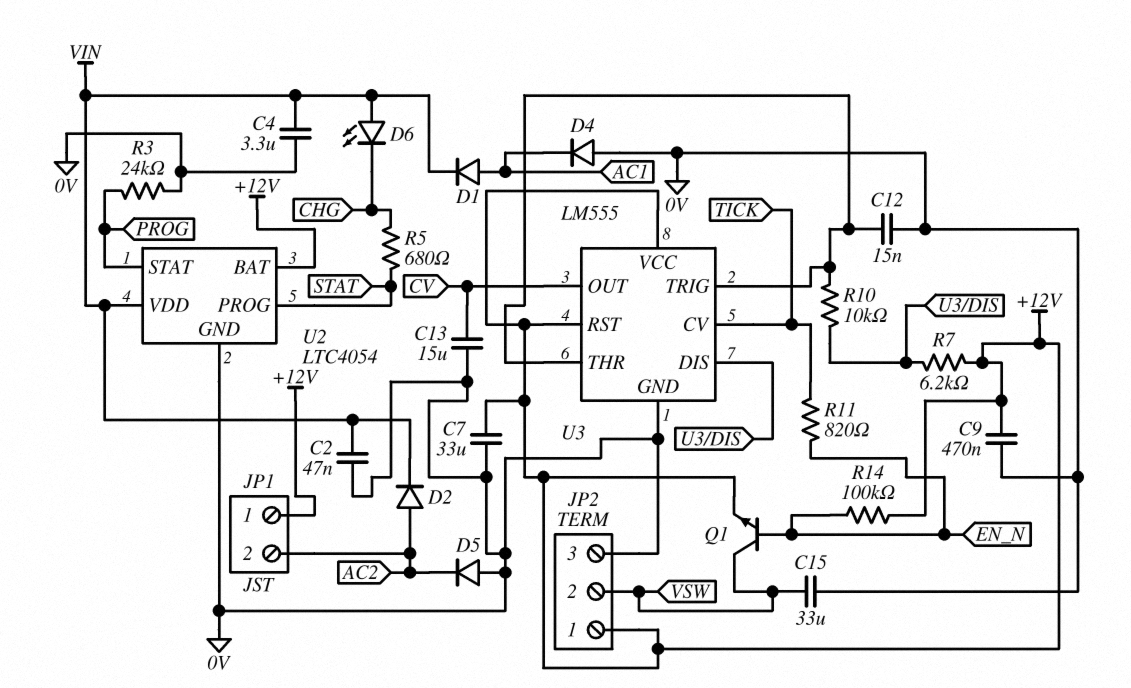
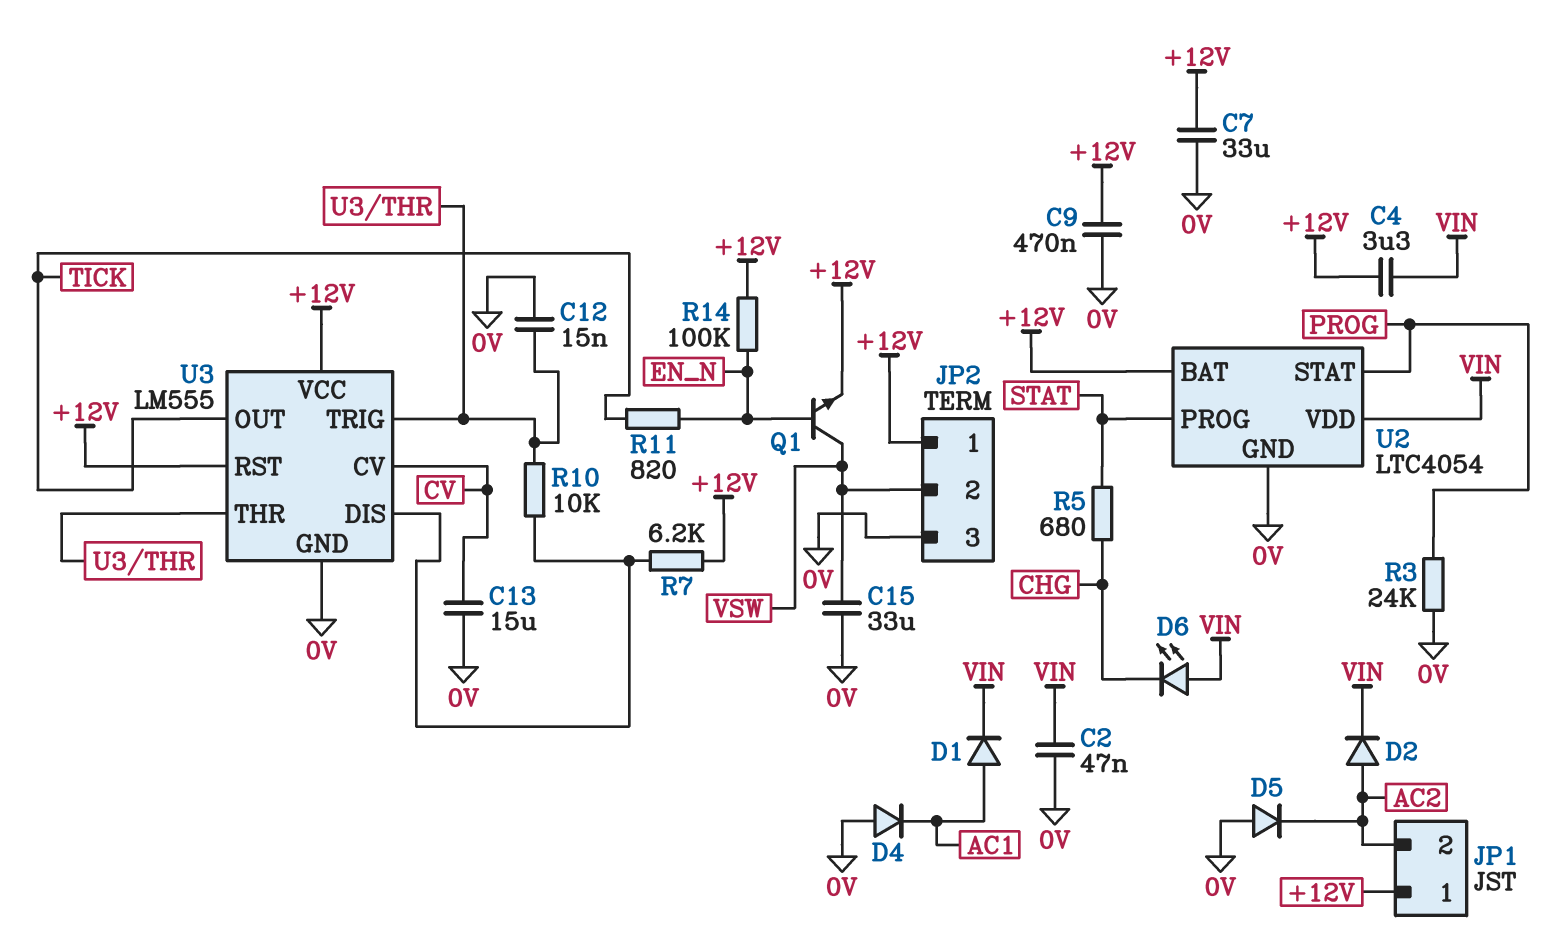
C4: 3.3uF (0V, VIN) -> 3.3uF (+12V, VIN)
U3 pin CV: TICK -> CV
U3 pin OUT: CV -> TICK

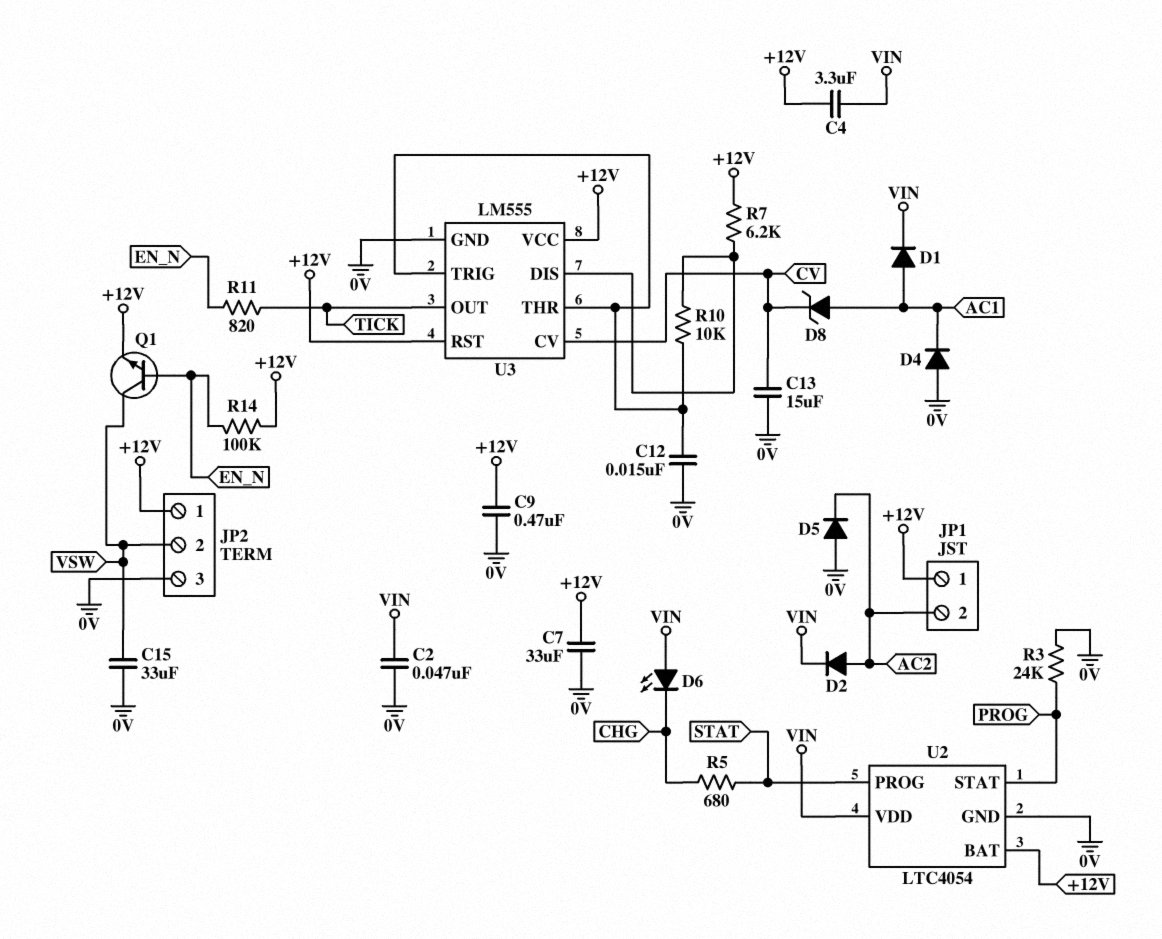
D8: none -> zener (A AC1, K CV)

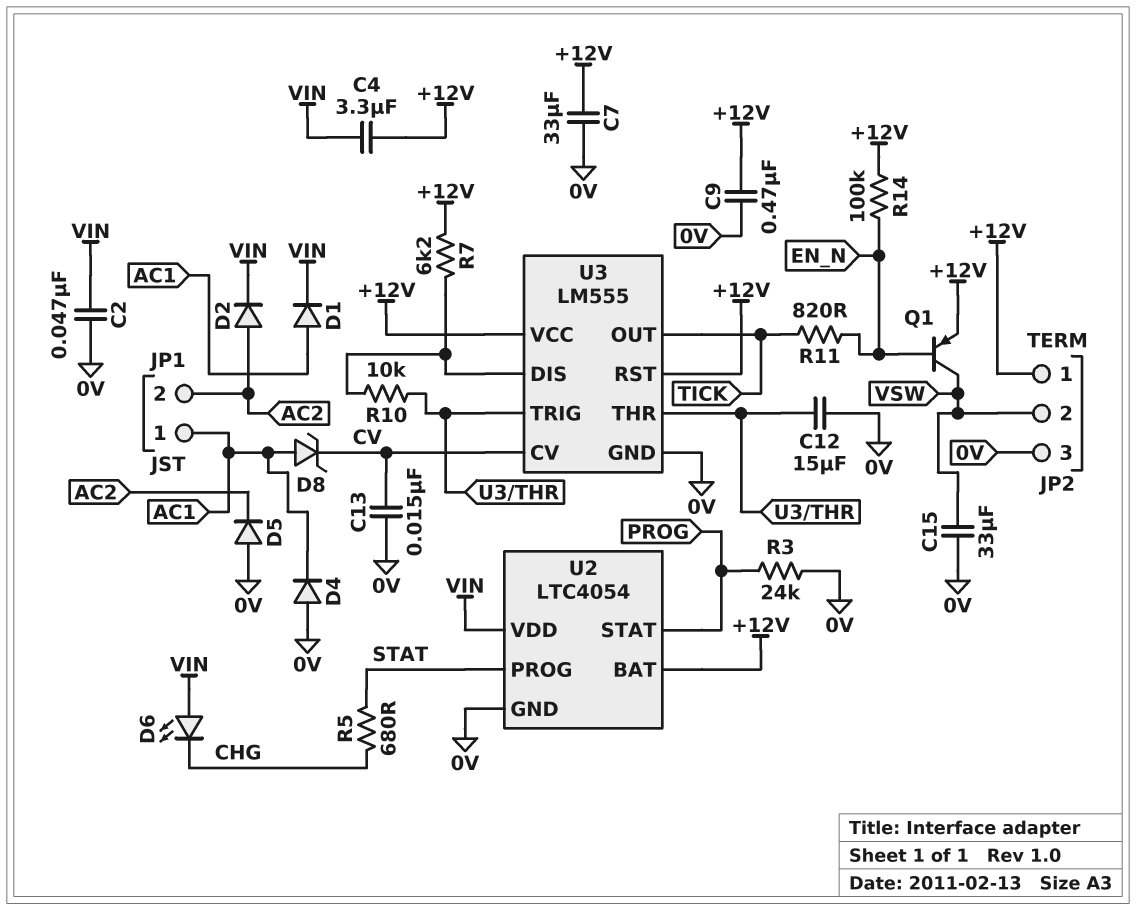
C12: 15nF (0V, U3/THR) -> 15uF (0V, U3/THR)
C13: 15uF (0V, CV) -> 15nF (0V, CV)
JP1 pin 1: +12V -> AC1
Q1: NPN (B EN_N, C VSW, E +12V) -> PNP (B EN_N, C VSW, E +12V)

